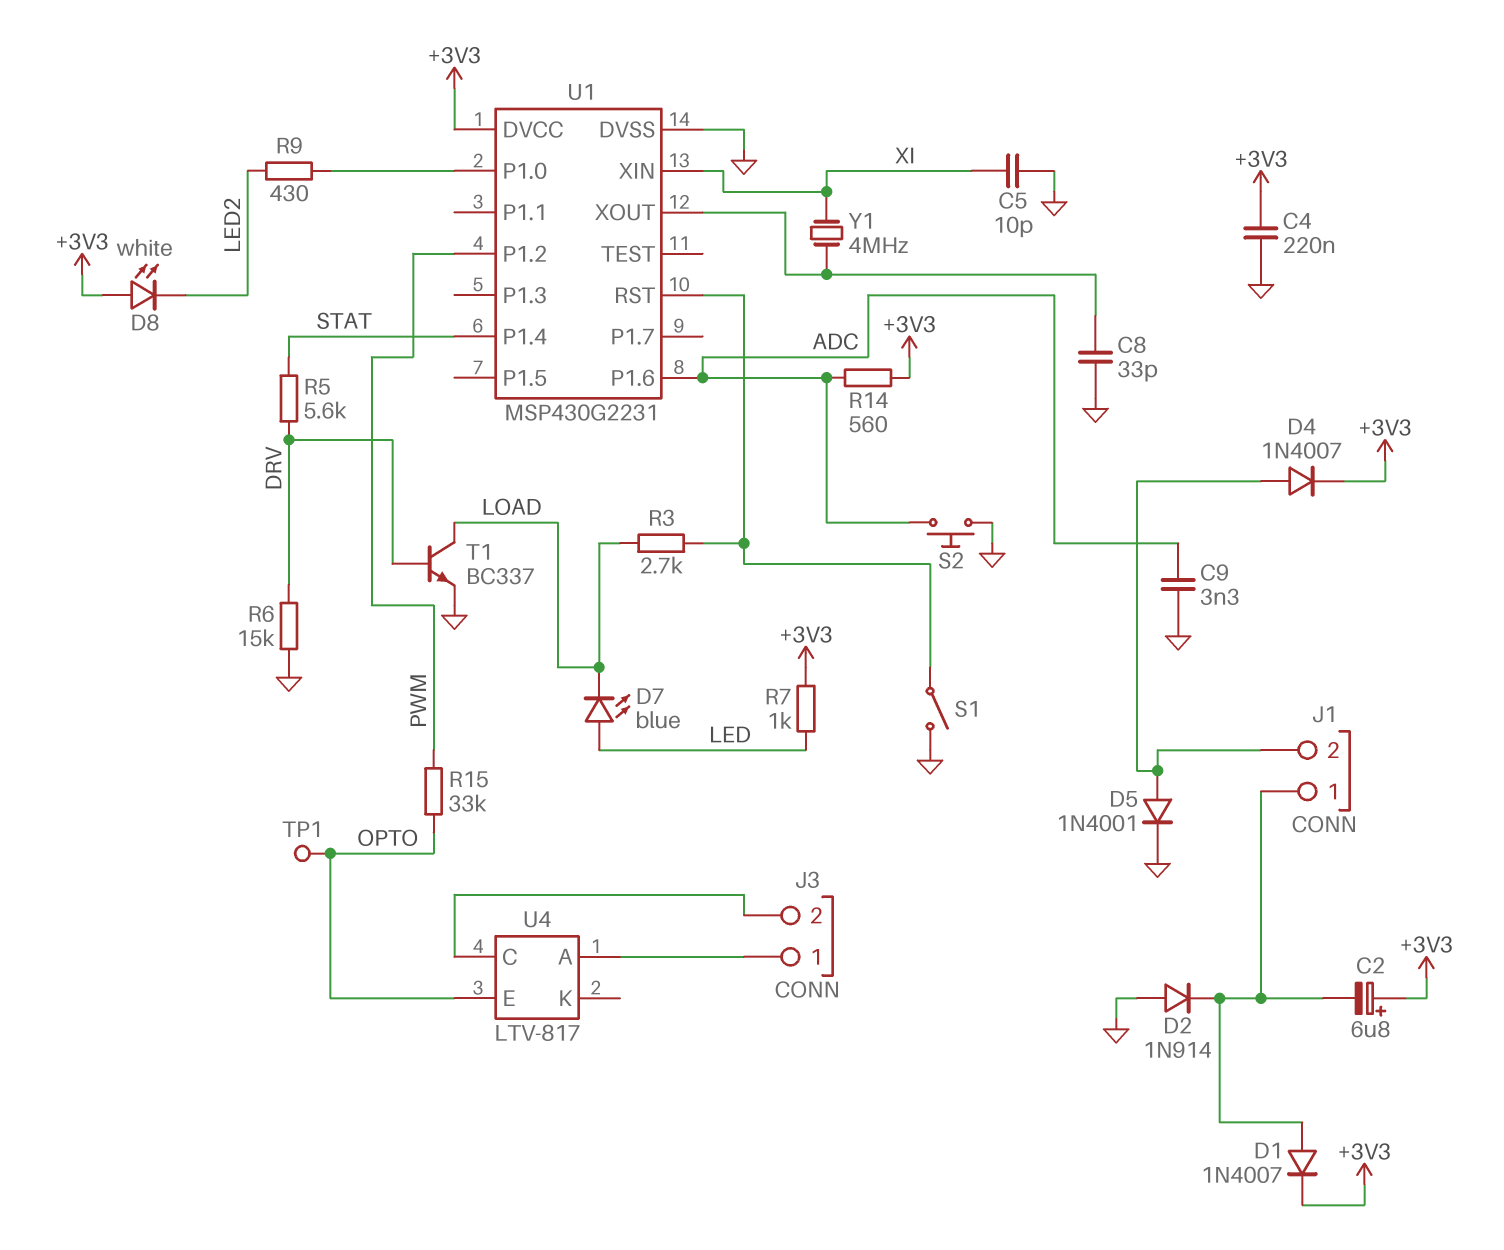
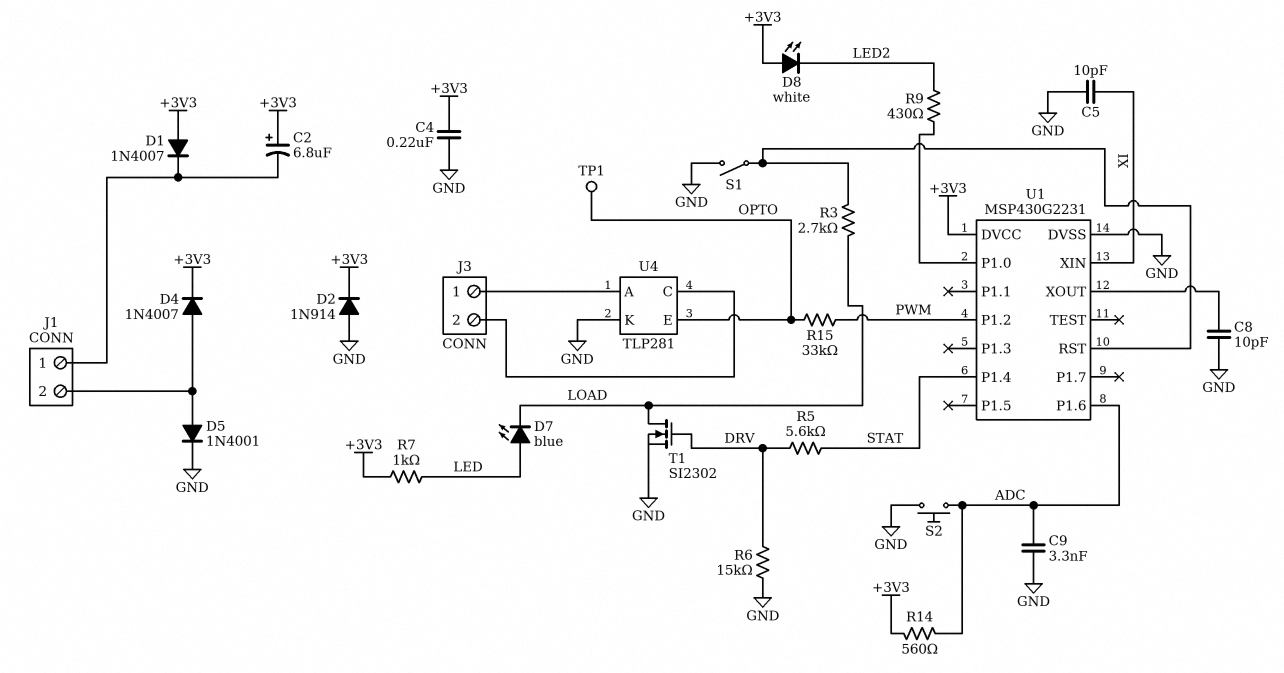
C8: 33pF (GND, U1/XOUT) -> 10pF (GND, U1/XOUT)
D1: diode 1N4007 (A J1/1, K +3V3) -> diode 1N4007 (A +3V3, K J1/1)
D2: diode 1N914 (A GND, K J1/1) -> diode 1N914 (A GND, K +3V3)
T1: NPN BC337 (B DRV, C LOAD, E GND) -> NMOS SI2302 (G DRV, D LOAD, S GND)
U4: LTV-817 -> TLP281
U4 pin K: none -> GND
Y1: 4MHz (U1/XOUT, XI) -> none

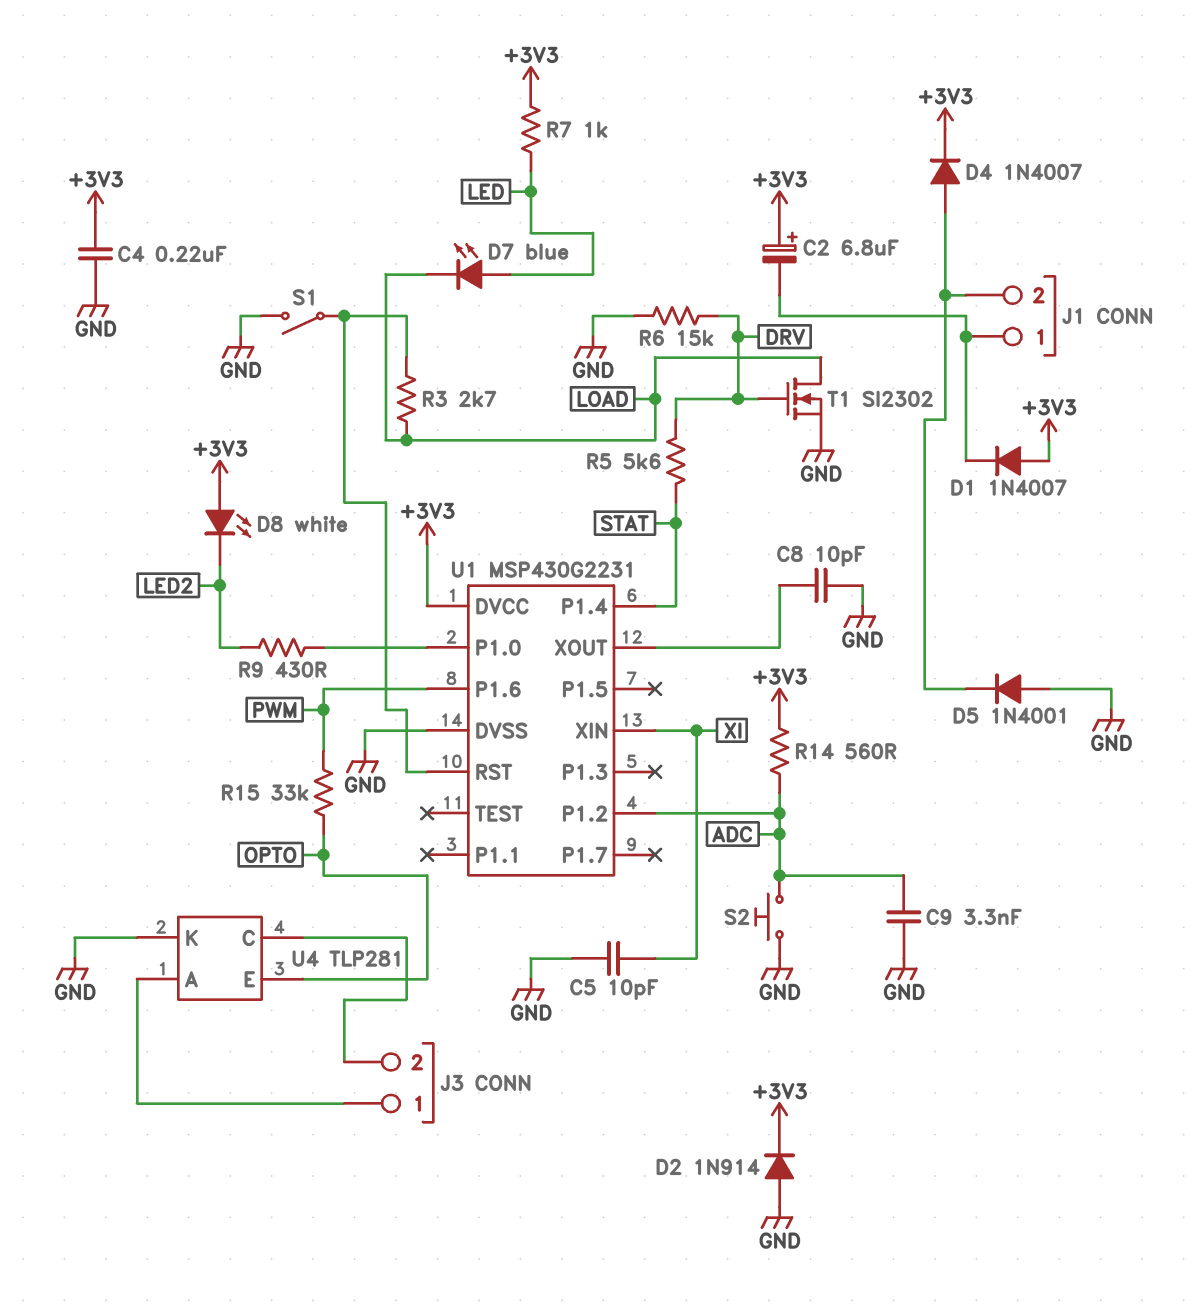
D5: diode 1N4001 (A J1/2, K GND) -> diode 1N4001 (A GND, K J1/2)
TP1: test point (OPTO) -> none
U1 pin P1.2: PWM -> ADC
U1 pin P1.6: ADC -> PWM

